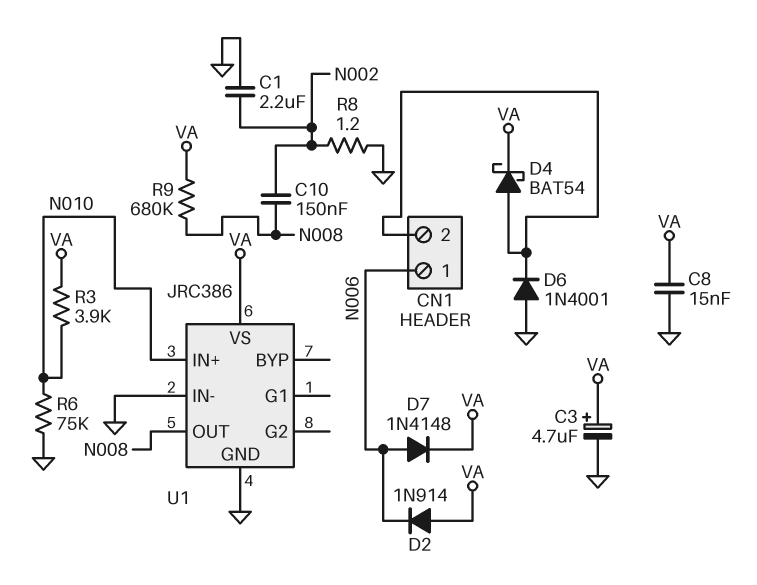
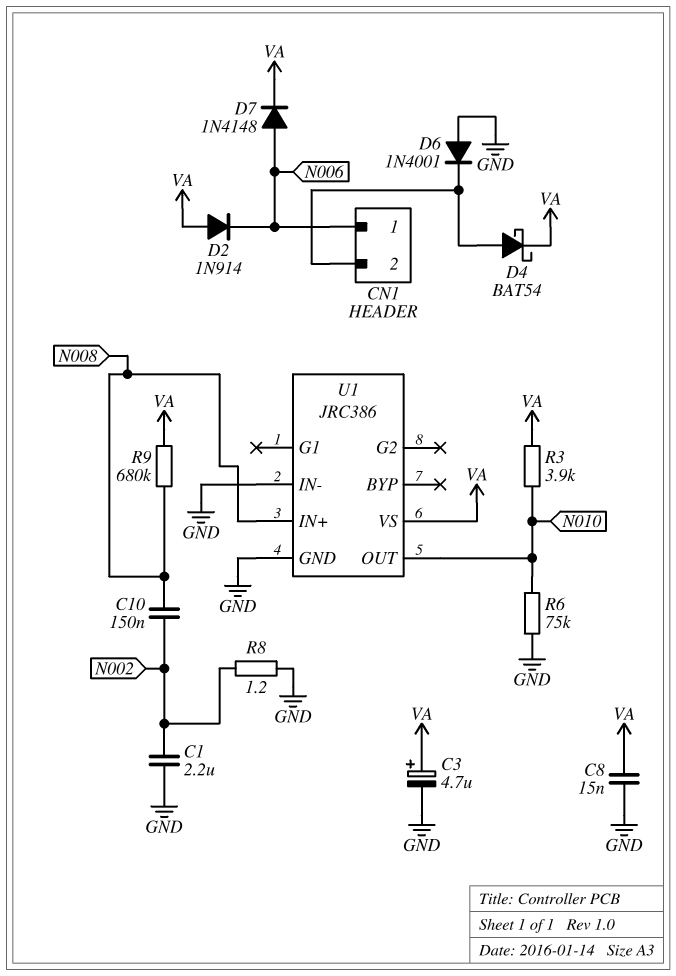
U1 pin IN+: N010 -> N008
U1 pin OUT: N008 -> N010

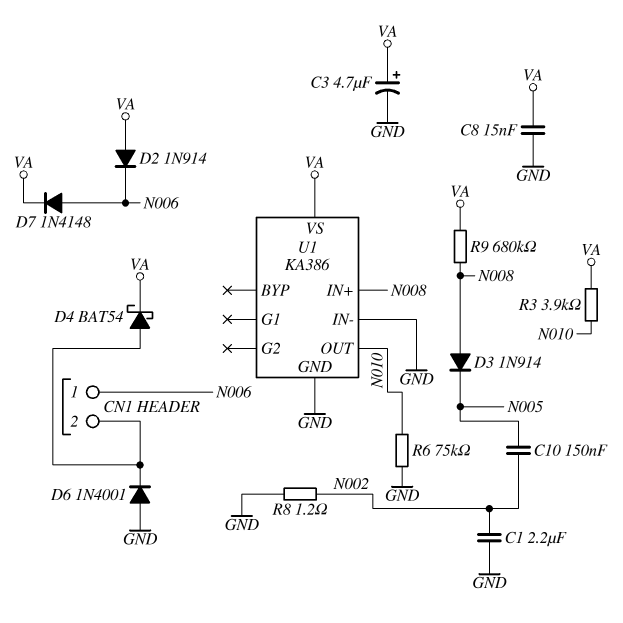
C10: 150nF (N002, N008) -> 150nF (N002, N005)
D3: none -> diode 1N914 (A N008, K N005)
U1: JRC386 -> KA386

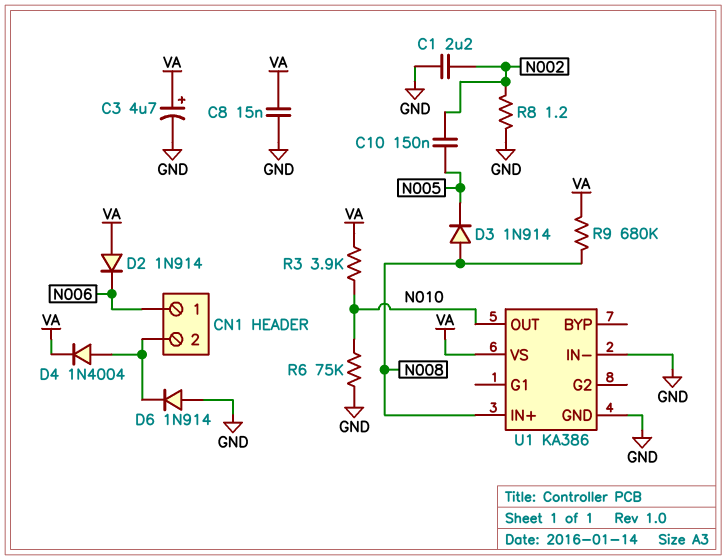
D4: schottky BAT54 (A CN1/2, K VA) -> diode 1N4004 (A CN1/2, K VA)
D6: diode 1N4001 (A GND, K CN1/2) -> diode 1N914 (A GND, K CN1/2)
D7: diode 1N4148 (A N006, K VA) -> none

